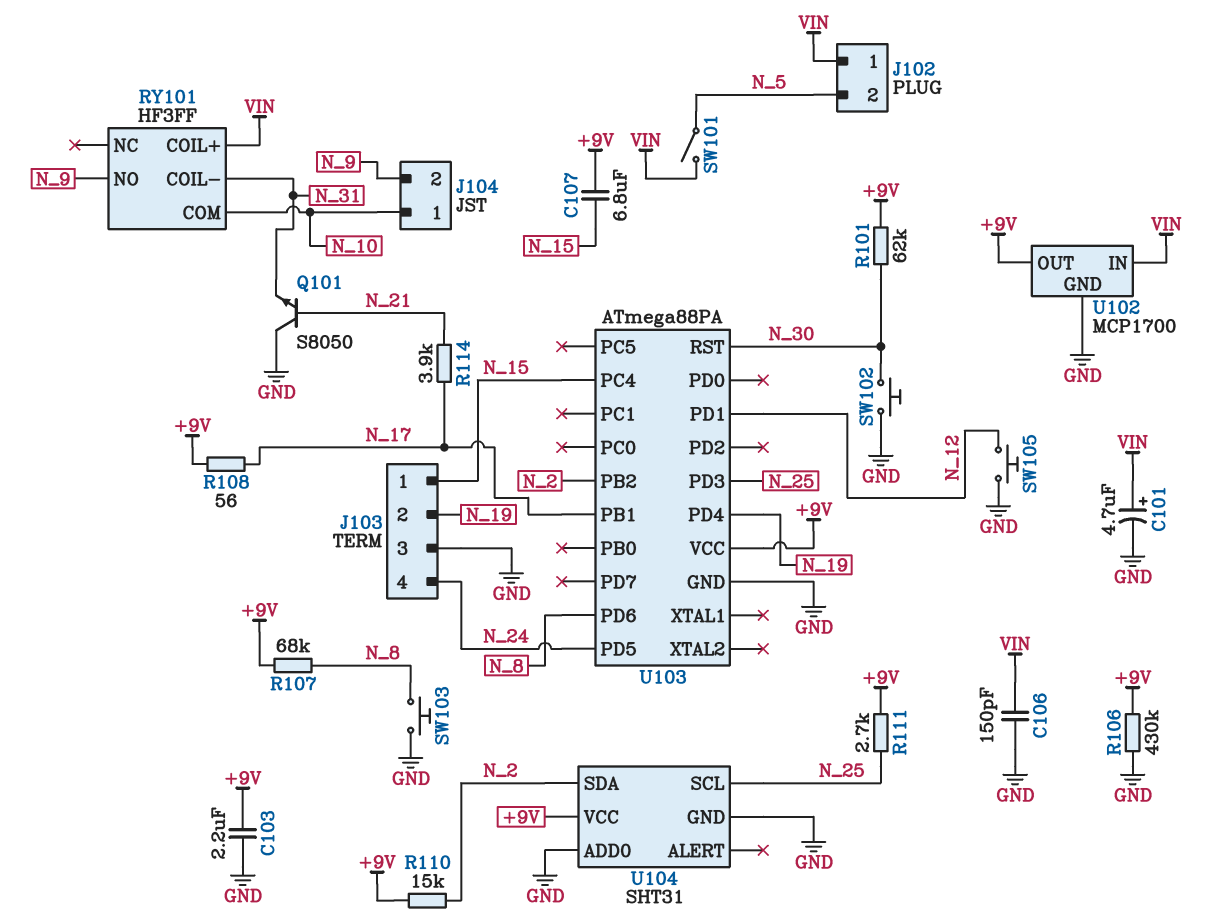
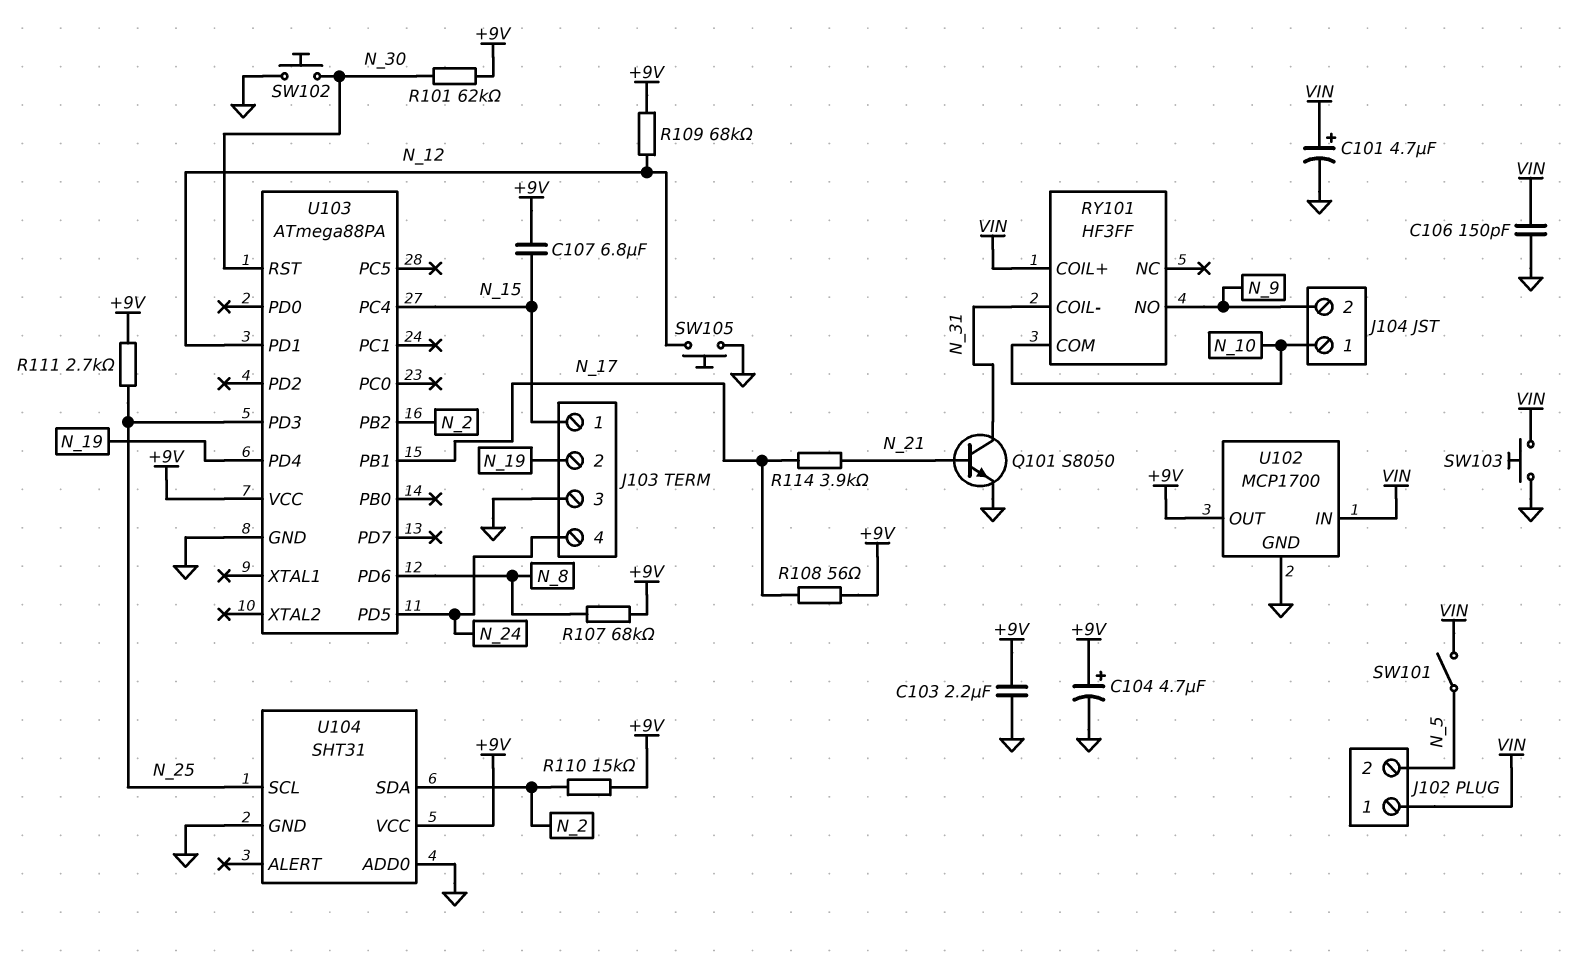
C104: none -> 4.7uF (plus +9V, minus GND)
Q101: NPN S8050 (B N_21, C GND, E N_31) -> NPN S8050 (B N_21, C N_31, E GND)
R106: 430k (+9V, GND) -> none
R109: none -> 68k (+9V, N_12)
SW103: button (GND, N_8) -> button (GND, VIN)

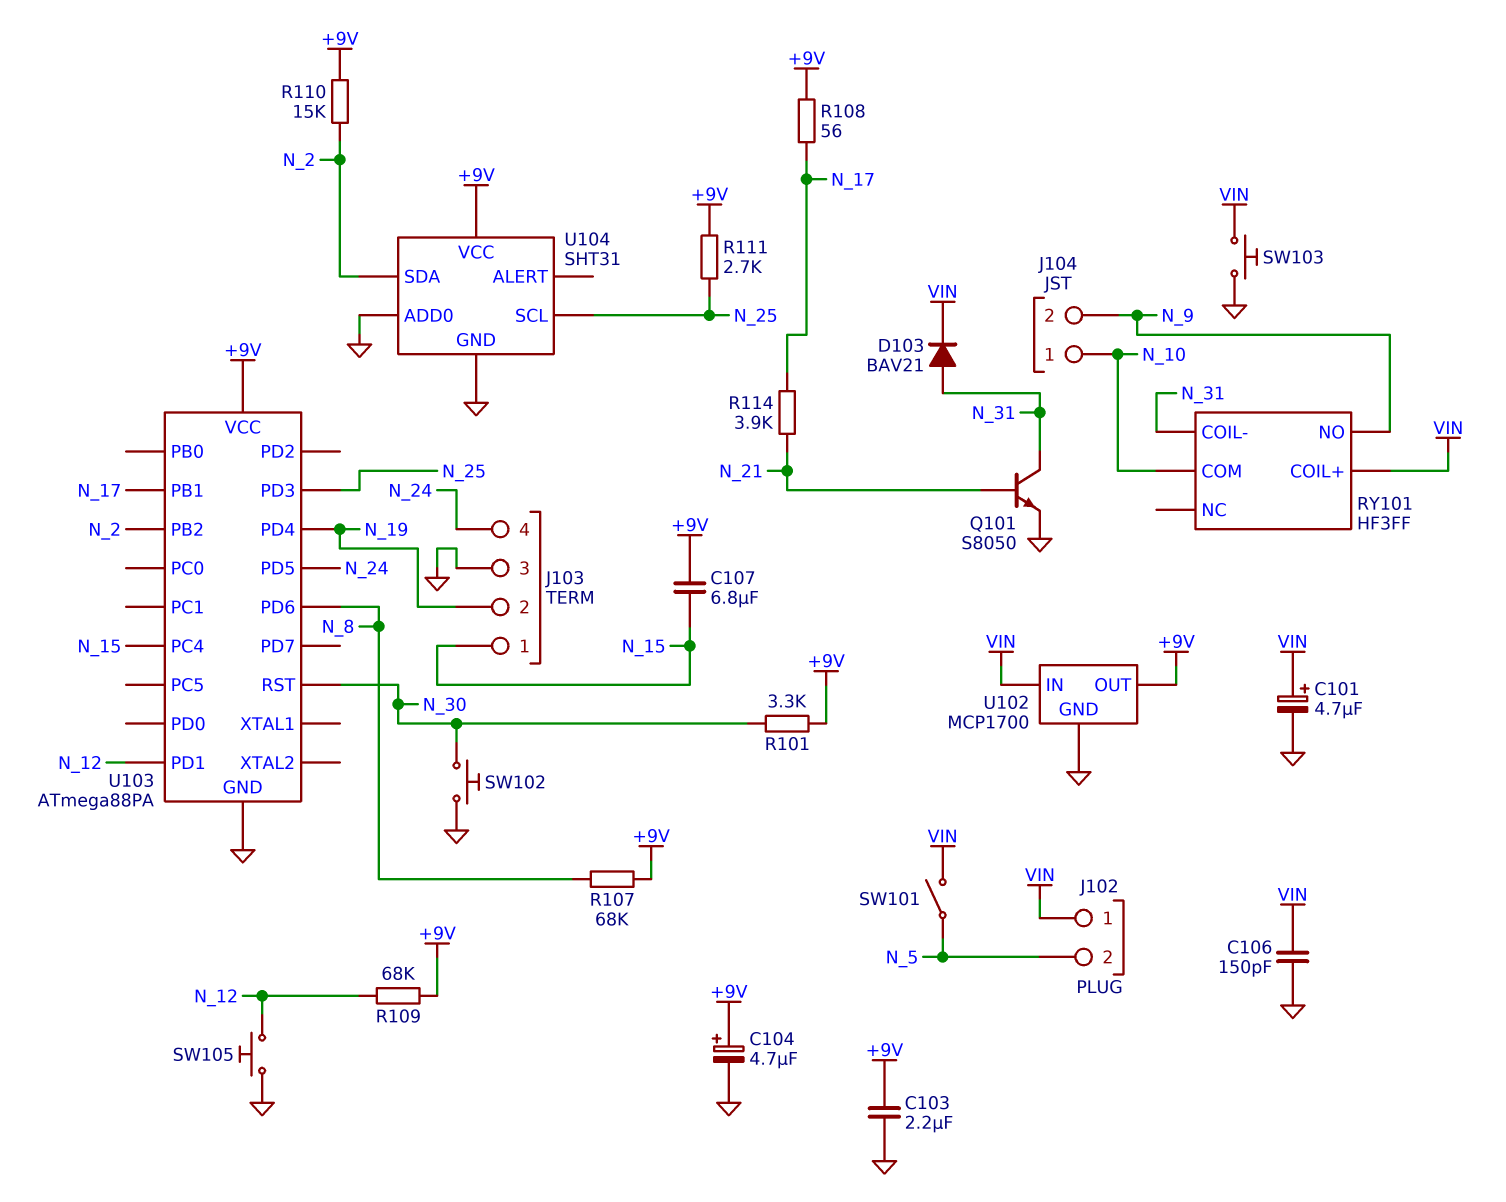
D103: none -> diode BAV21 (A N_31, K VIN)
R101: 62k (+9V, N_30) -> 3.3k (+9V, N_30)

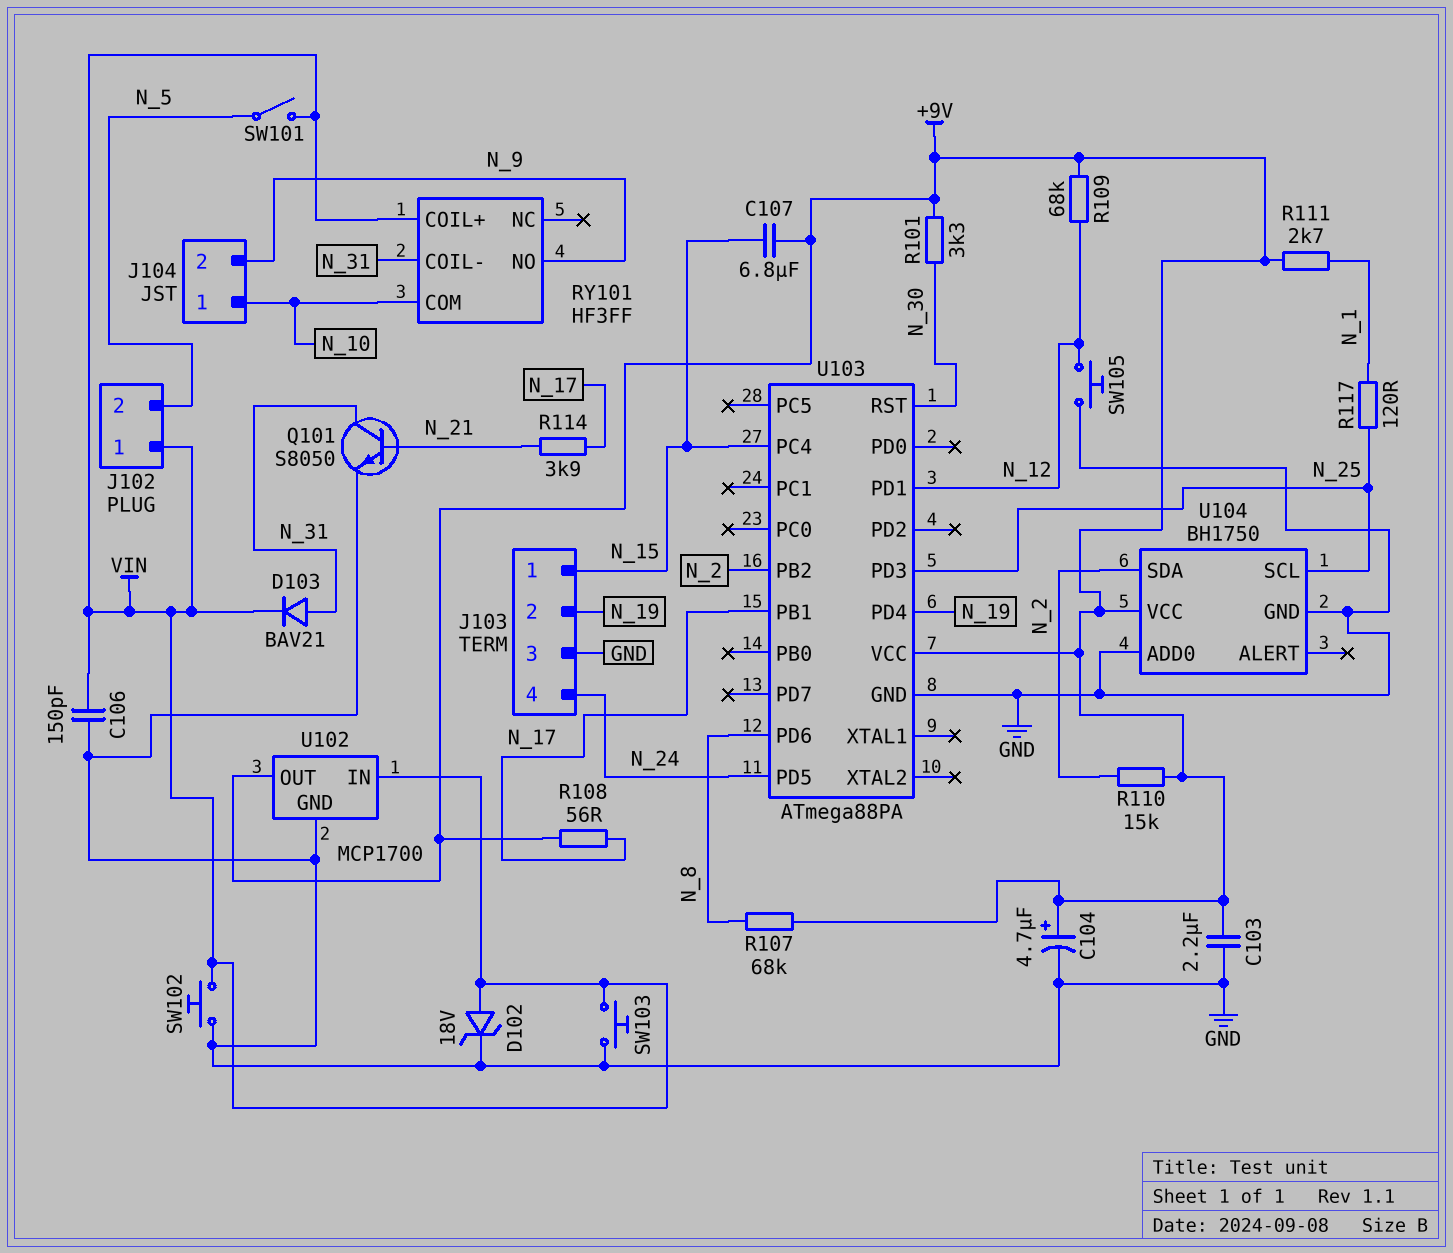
C101: 4.7uF (plus VIN, minus GND) -> none
D102: none -> zener 18V (A VIN, K GND)
R111: 2.7k (+9V, N_25) -> 2.7k (+9V, N_1)
R117: none -> 120 (N_1, N_25)
SW102: button (GND, N_30) -> button (GND, VIN)
U104: SHT31 -> BH1750

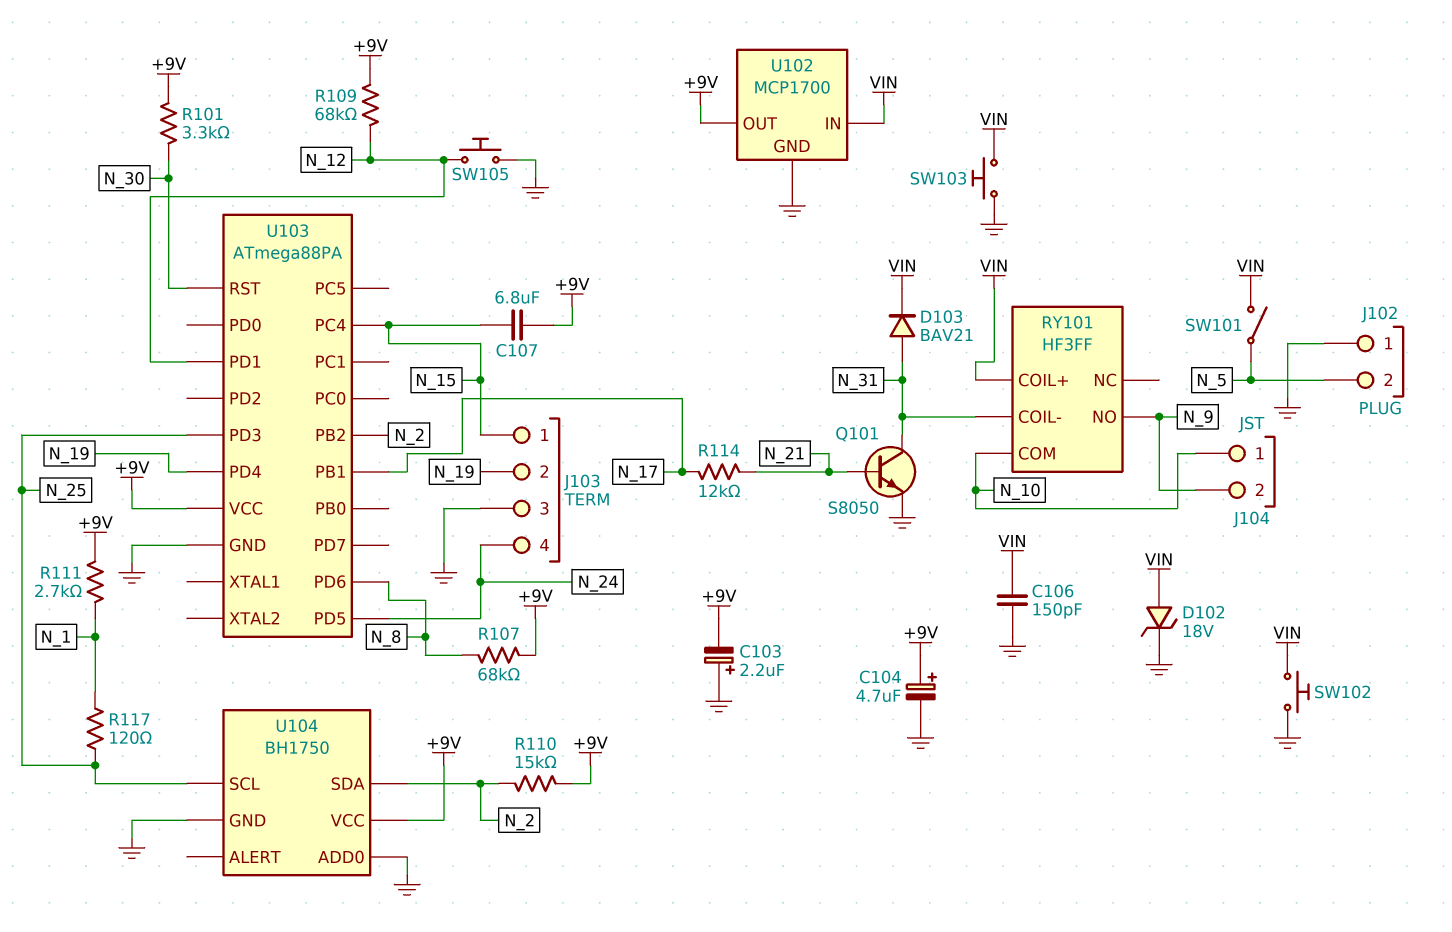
C103: 2.2uF (+9V, GND) -> 2.2uF (plus GND, minus +9V)
J102 pin 1: VIN -> GND
R108: 56 (+9V, N_17) -> none
R114: 3.9k (N_17, N_21) -> 12k (N_17, N_21)

